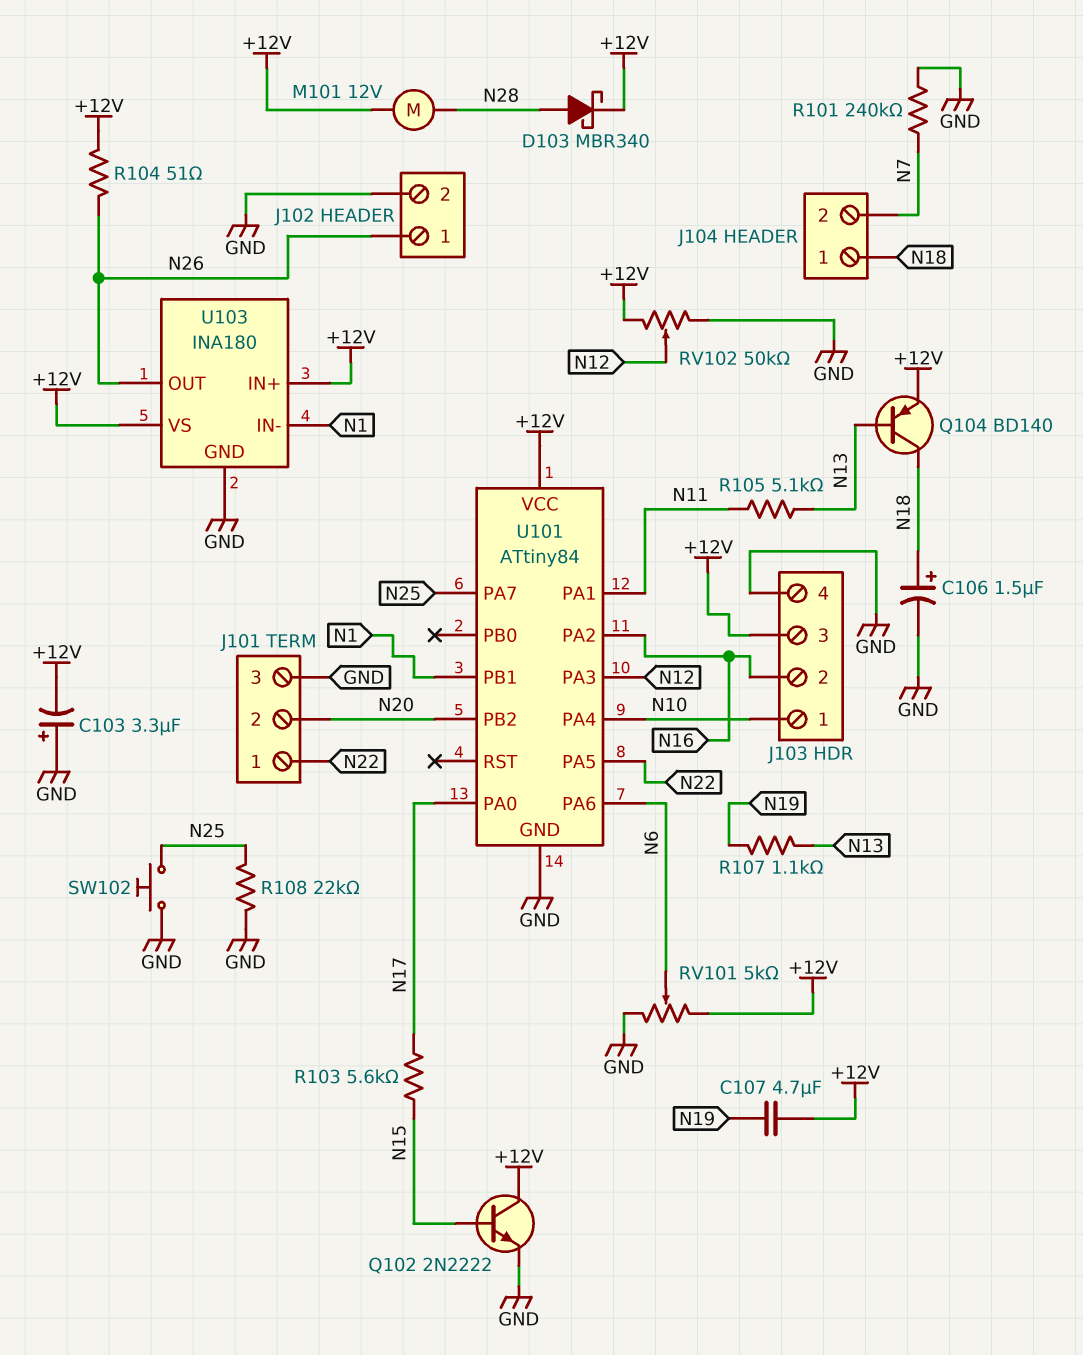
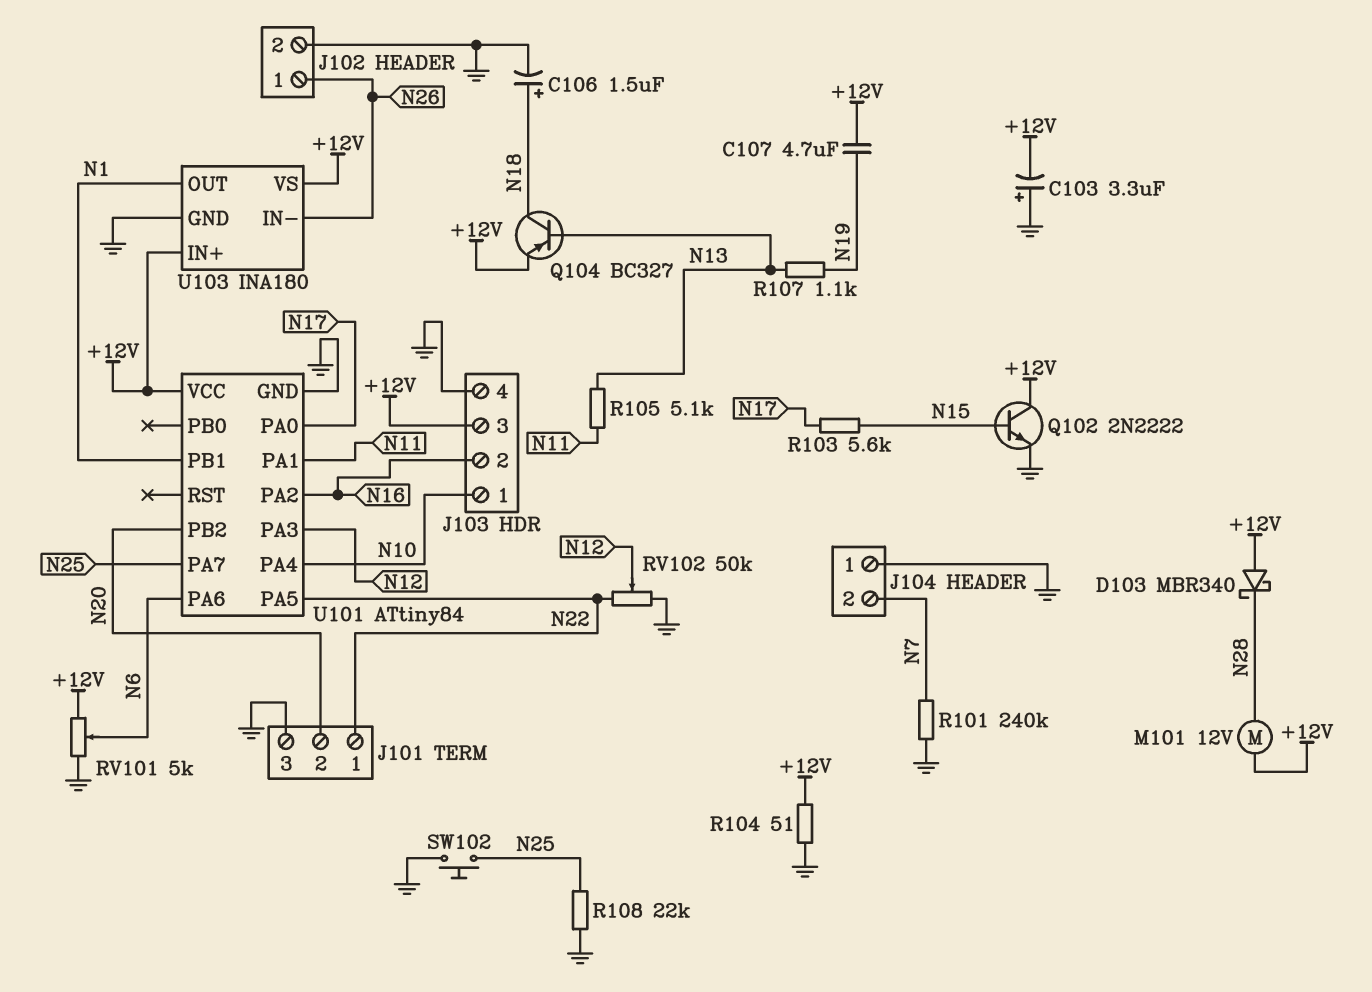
D103: schottky MBR340 (A N28, K +12V) -> schottky MBR340 (A +12V, K N28)
J104 pin 1: N18 -> GND
Q104: PNP BD140 (B N13, C N18, E +12V) -> PNP BC327 (B N13, C N18, E +12V)
R104: 51 (+12V, N26) -> 51 (+12V, GND)
RV102: 50k (+12V, GND, wiper N12) -> 50k (GND, N22, wiper N12)
U103 pin IN-: N1 -> N26
U103 pin OUT: N26 -> N1

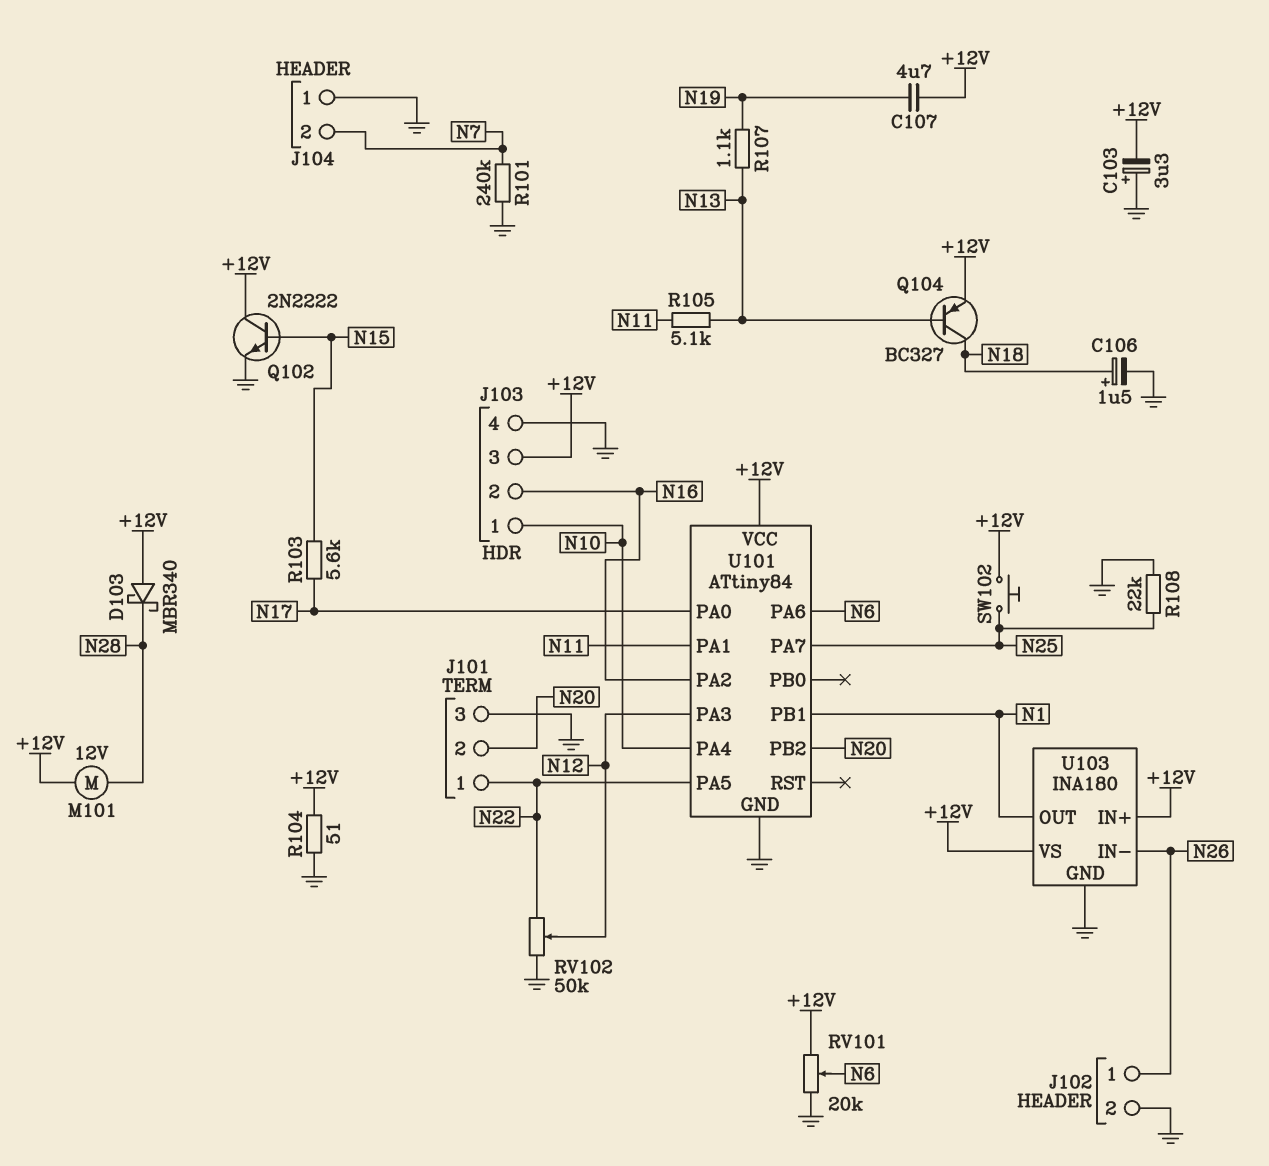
RV101: 5k (+12V, GND, wiper N6) -> 20k (+12V, GND, wiper N6)
SW102: button (GND, N25) -> button (+12V, N25)

